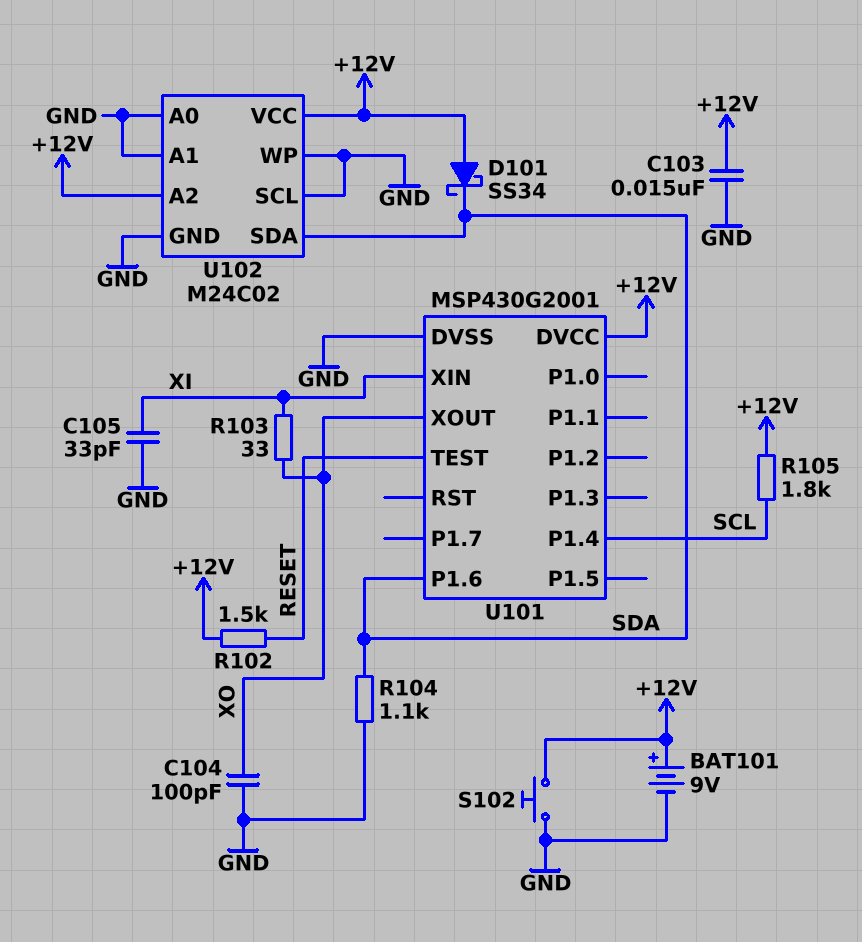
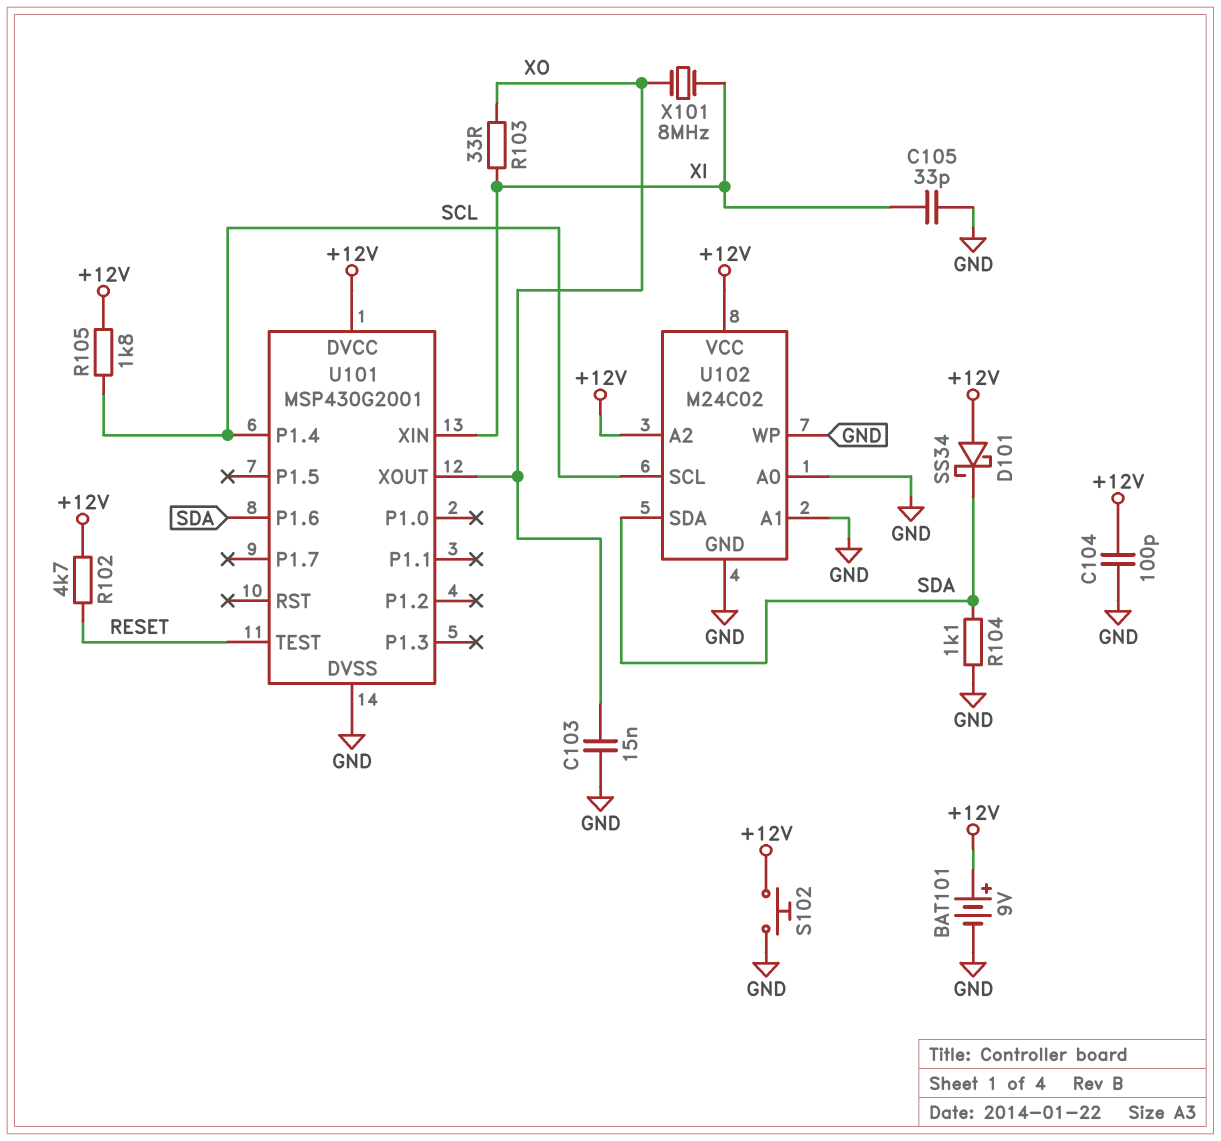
C103: 15nF (+12V, GND) -> 15nF (GND, XO)
C104: 100pF (GND, XO) -> 100pF (+12V, GND)
R102: 1.5k (+12V, RESET) -> 4.7k (+12V, RESET)
U102 pin SCL: GND -> SCL
X101: none -> 8MHz (XI, XO)

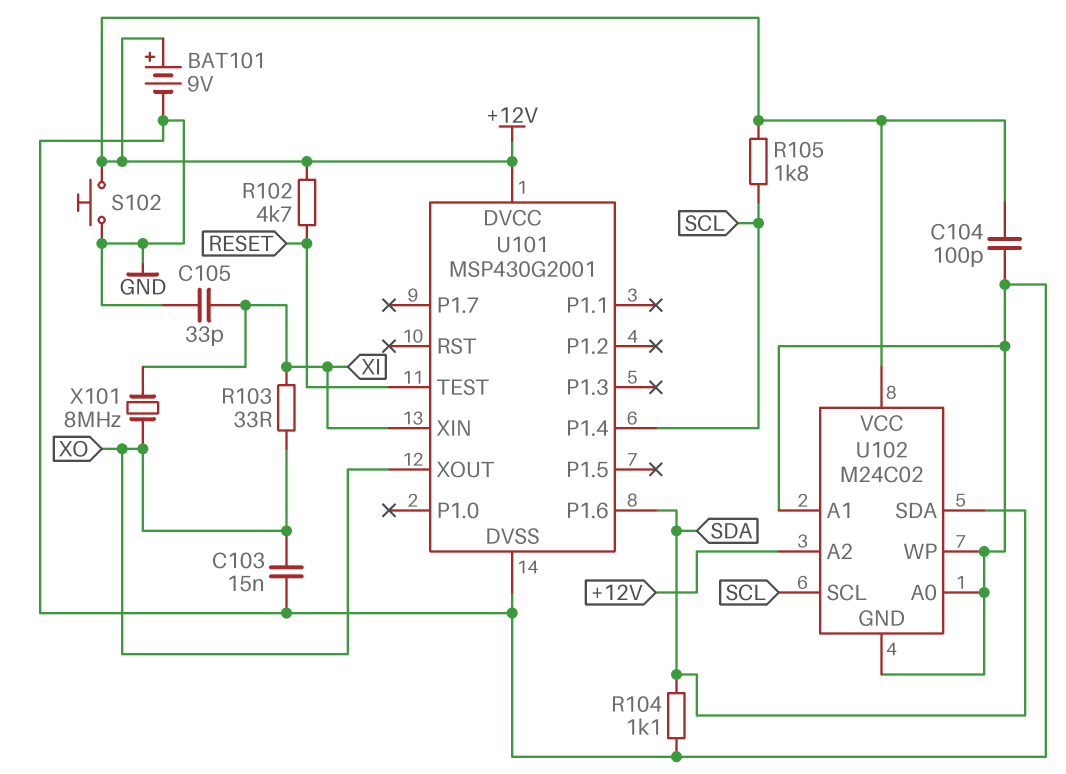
D101: schottky SS34 (A +12V, K SDA) -> none

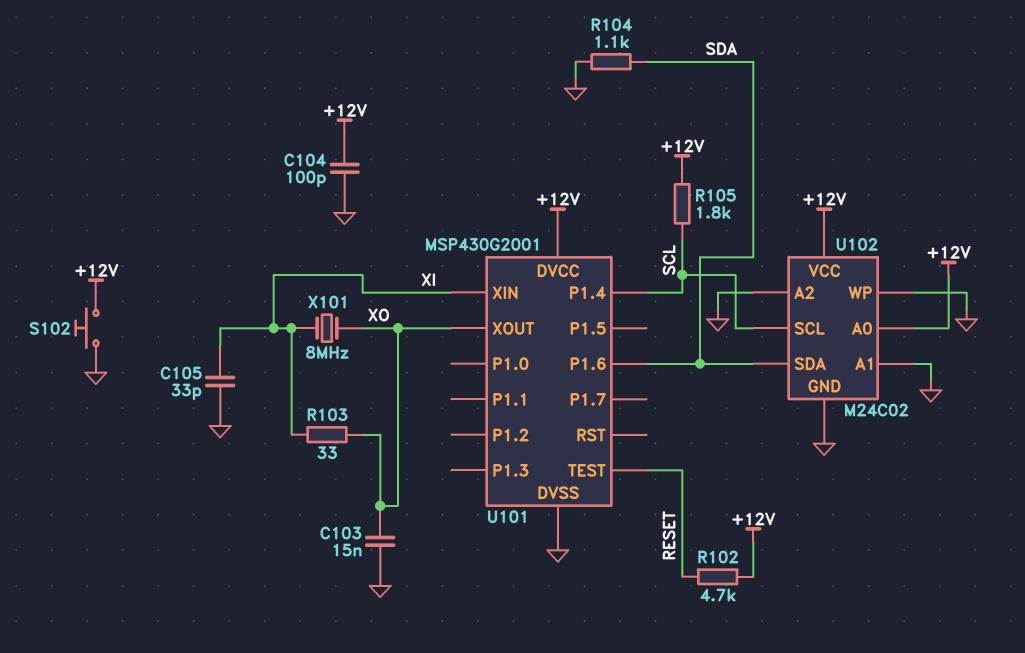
BAT101: 9V (plus +12V, minus GND) -> none
U102 pin A0: GND -> +12V
U102 pin A2: +12V -> GND

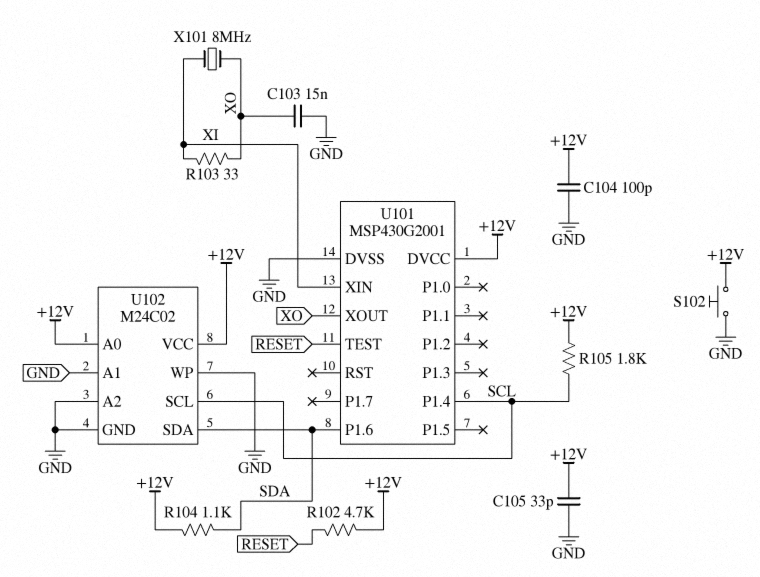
C105: 33pF (GND, XI) -> 33pF (+12V, GND)
R104: 1.1k (GND, SDA) -> 1.1k (+12V, SDA)

